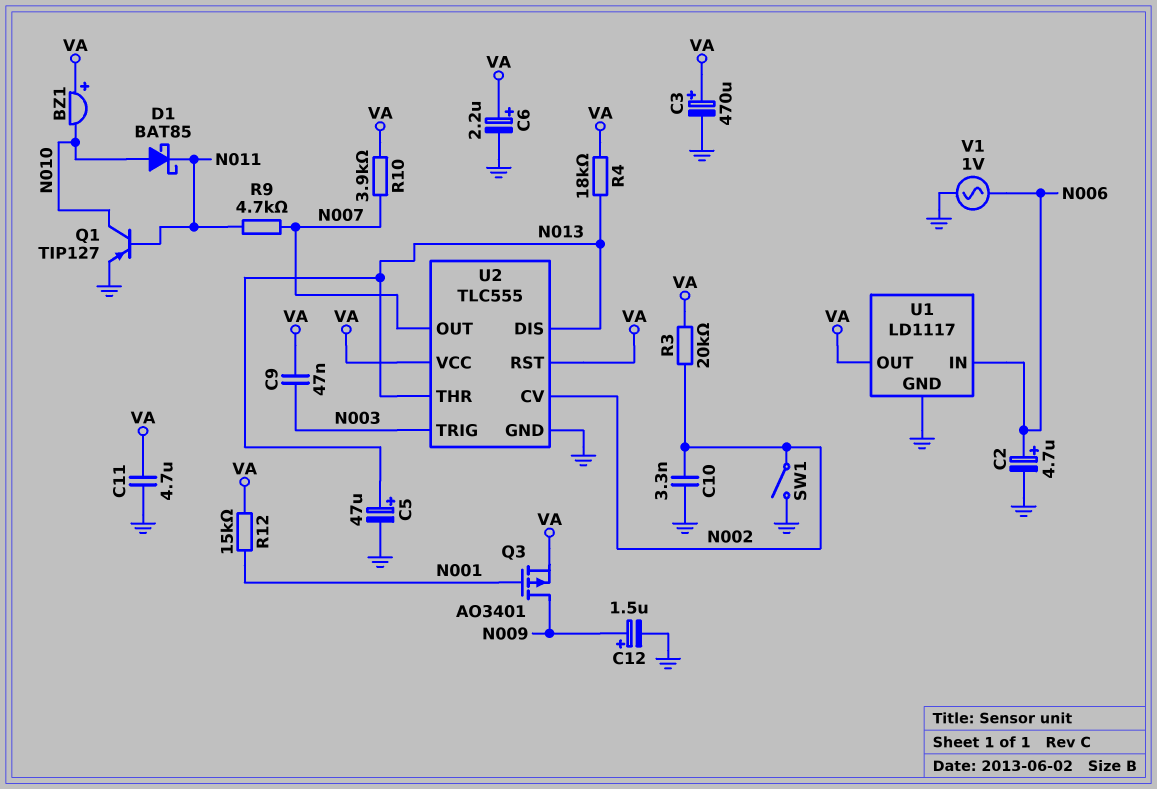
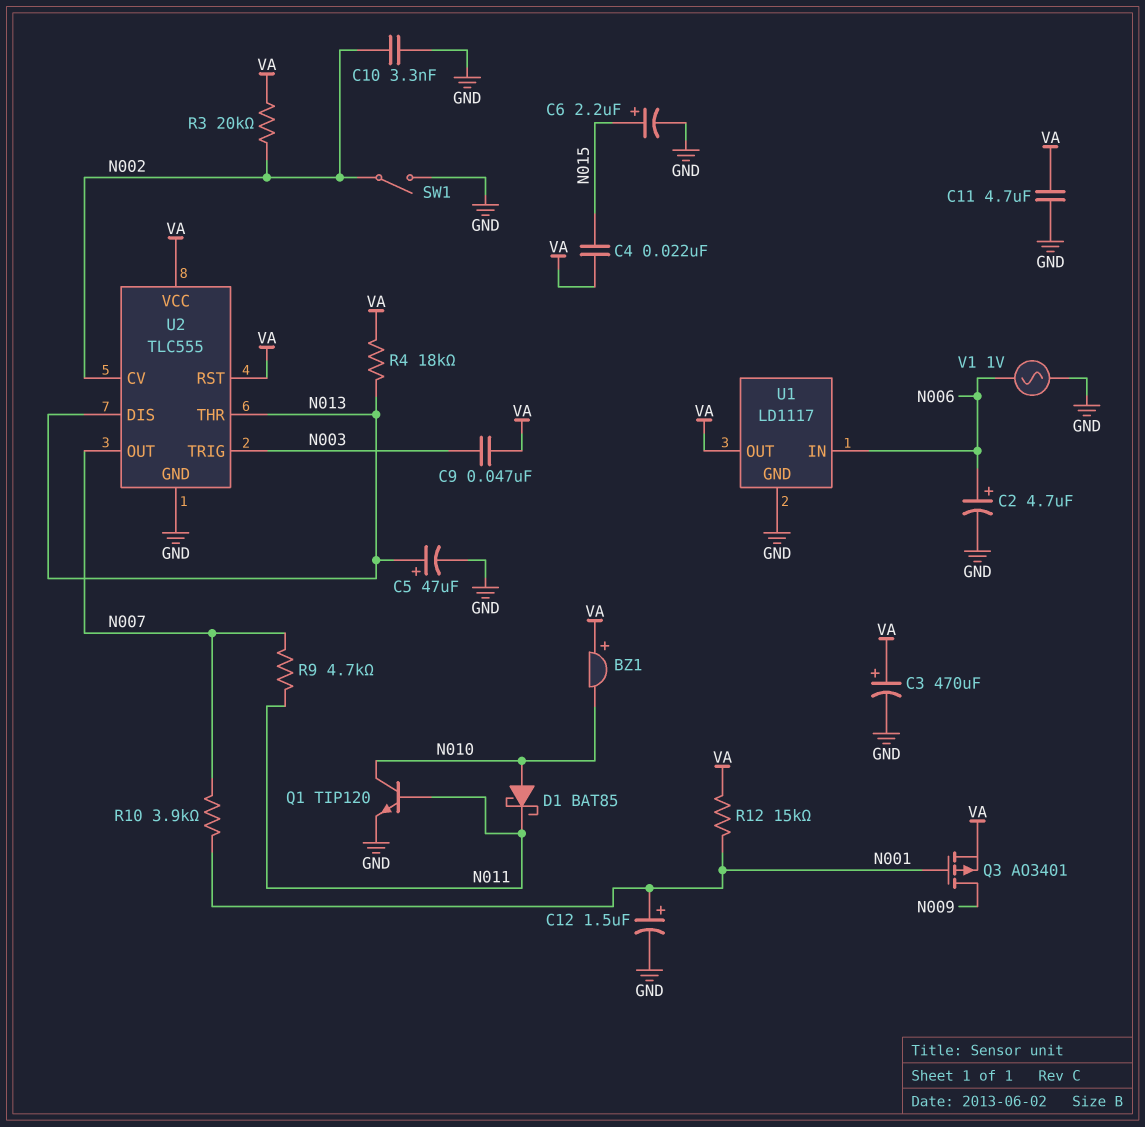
C4: none -> 22nF (N015, VA)
C6: 2.2uF (plus VA, minus GND) -> 2.2uF (plus N015, minus GND)
C12: 1.5uF (plus N009, minus GND) -> 1.5uF (plus N001, minus GND)
Q1: PNP TIP127 (B N011, C N010, E GND) -> NPN TIP120 (B N011, C N010, E GND)
R10: 3.9k (N007, VA) -> 3.9k (N001, N007)

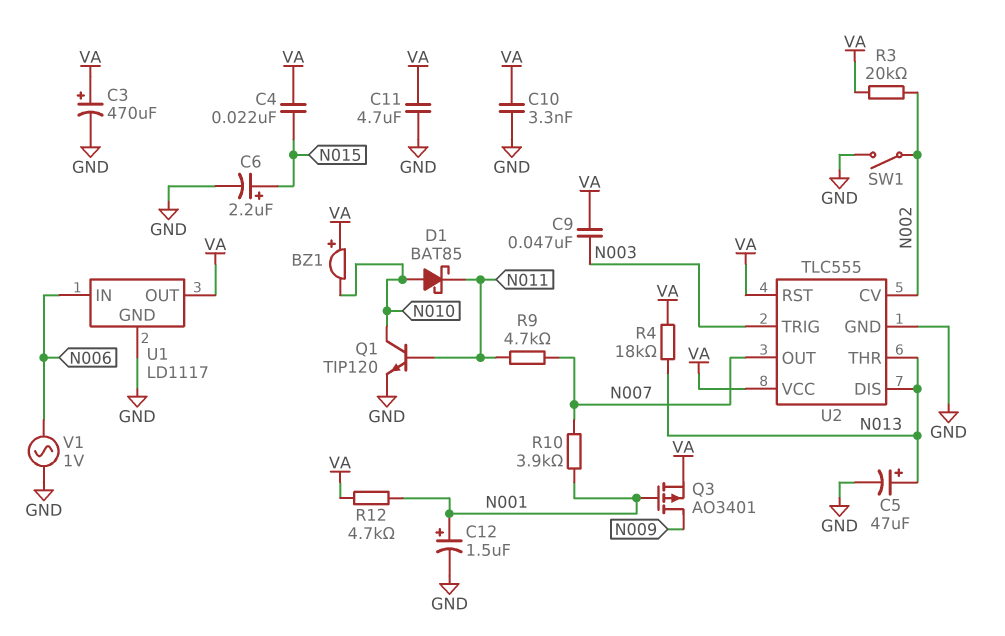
C2: 4.7uF (plus N006, minus GND) -> none
C10: 3.3nF (GND, N002) -> 3.3nF (GND, VA)
R12: 15k (N001, VA) -> 4.7k (N001, VA)

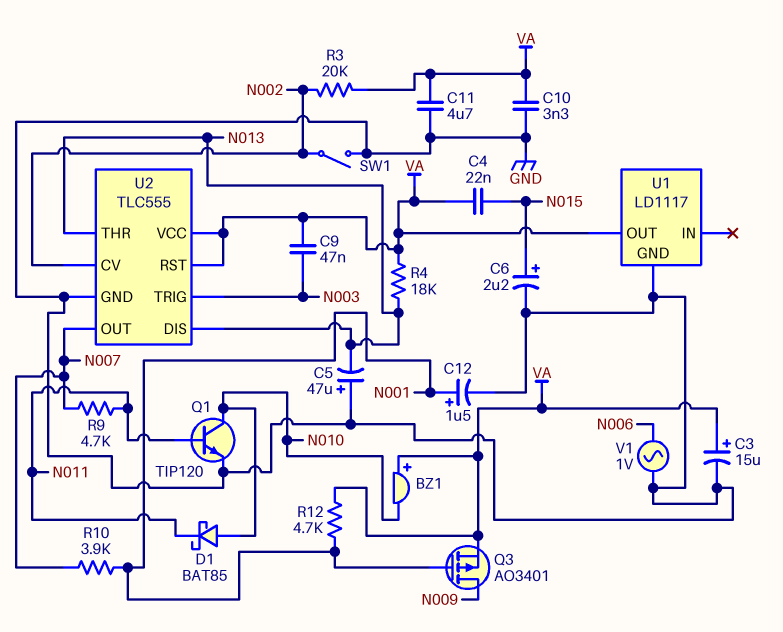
C3: 470uF (plus VA, minus GND) -> 15uF (plus VA, minus GND)
C5: 47uF (plus N013, minus GND) -> 47uF (plus GND, minus N013)
U1 pin IN: N006 -> none

